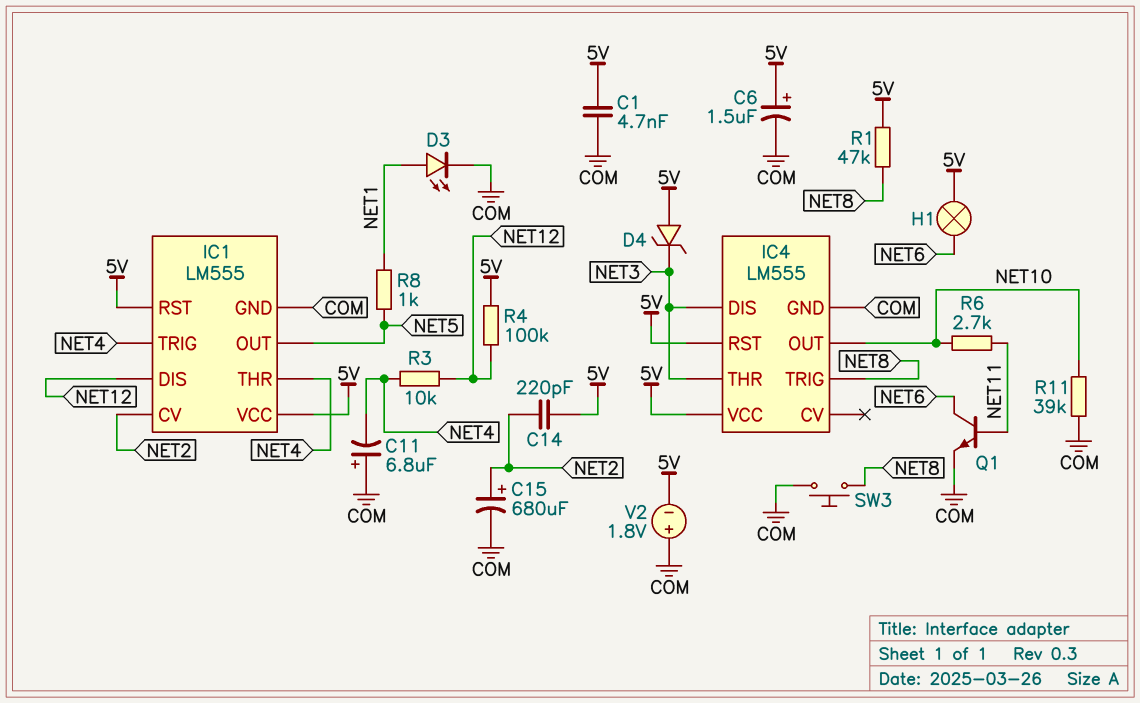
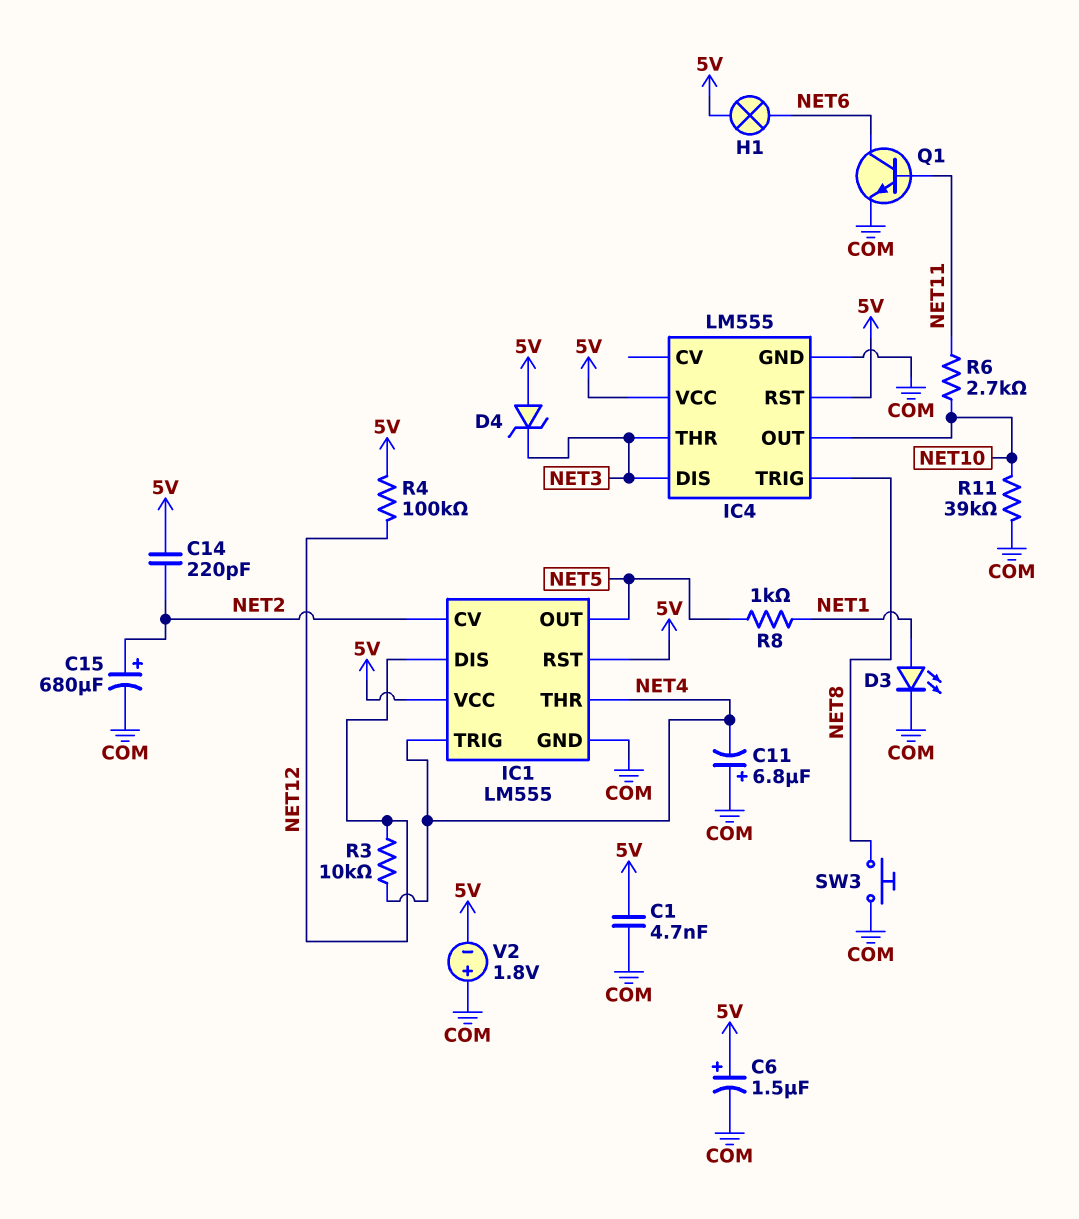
R1: 47k (5V, NET8) -> none

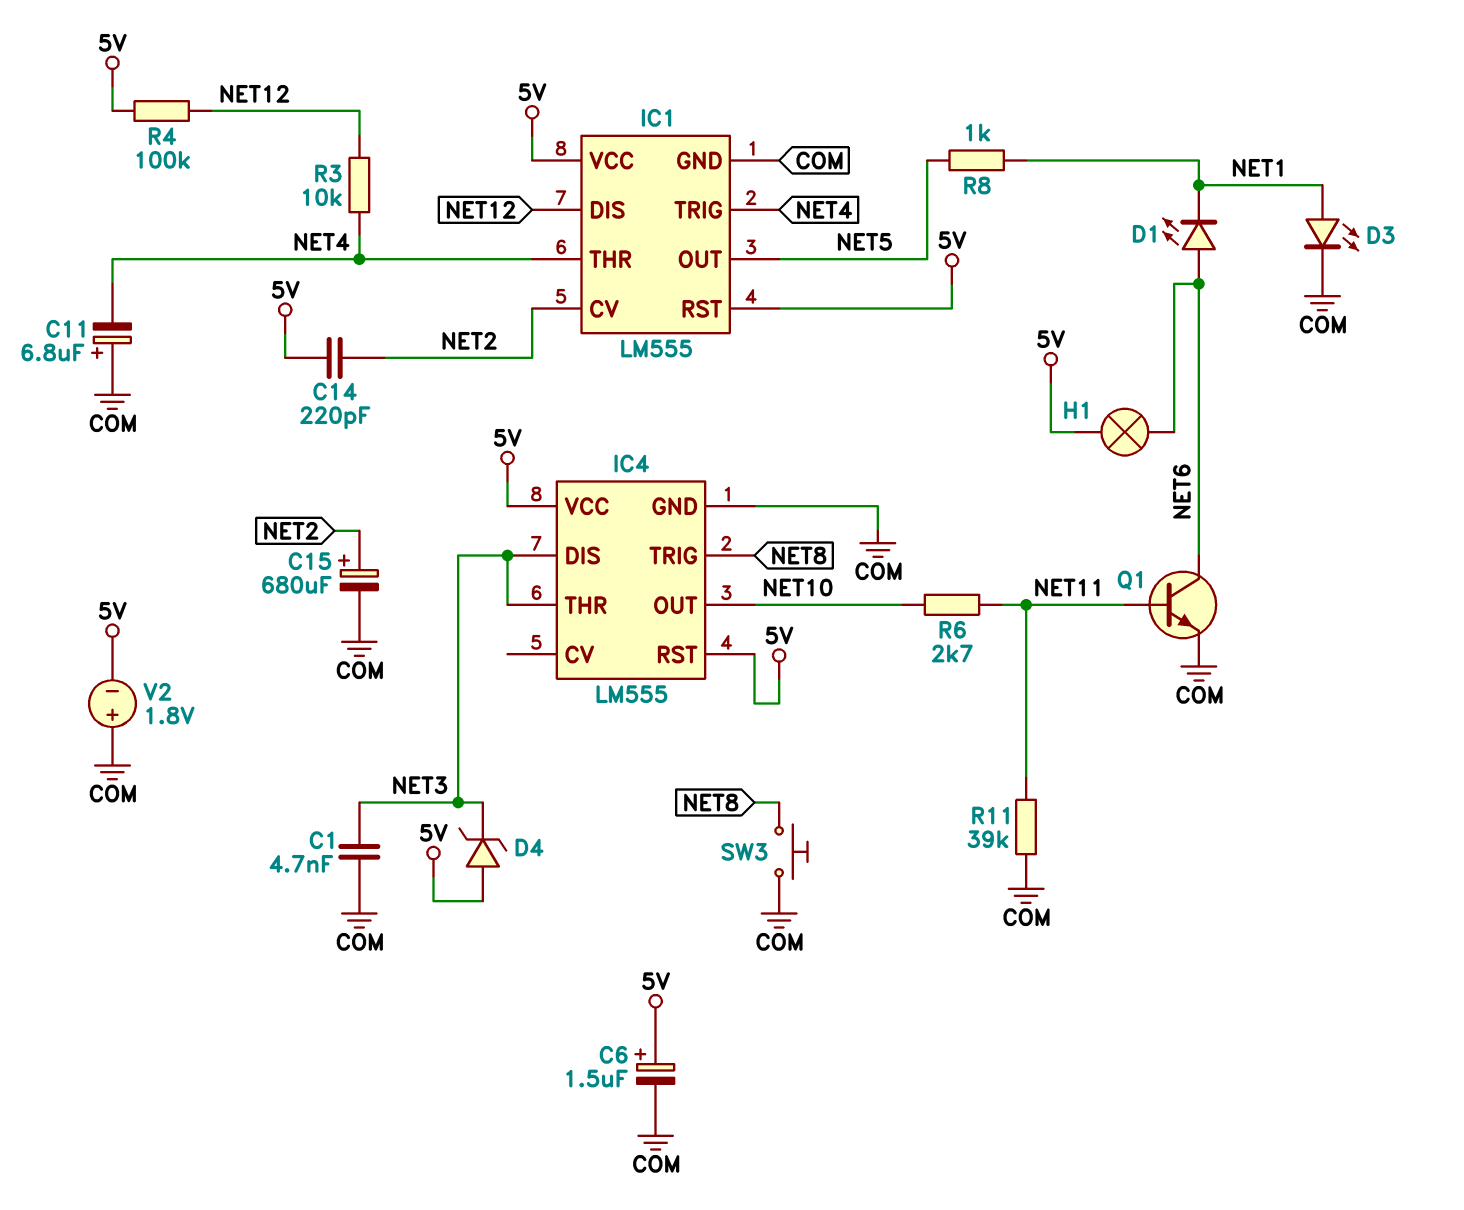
C1: 4.7nF (5V, COM) -> 4.7nF (COM, NET3)
D1: none -> LED (A NET6, K NET1)
R11: 39k (COM, NET10) -> 39k (COM, NET11)

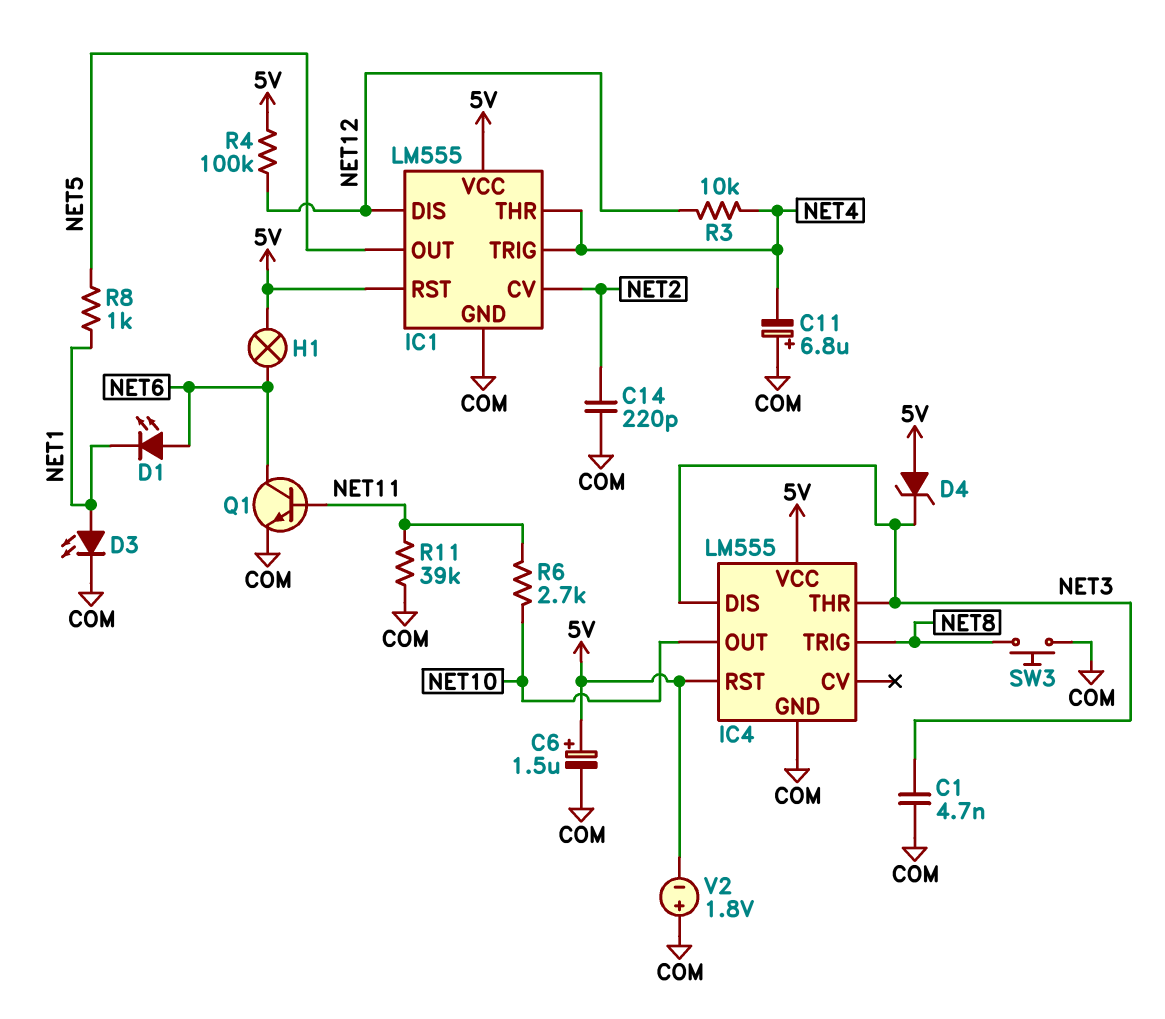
C14: 220pF (5V, NET2) -> 220pF (COM, NET2)
C15: 680uF (plus NET2, minus COM) -> none

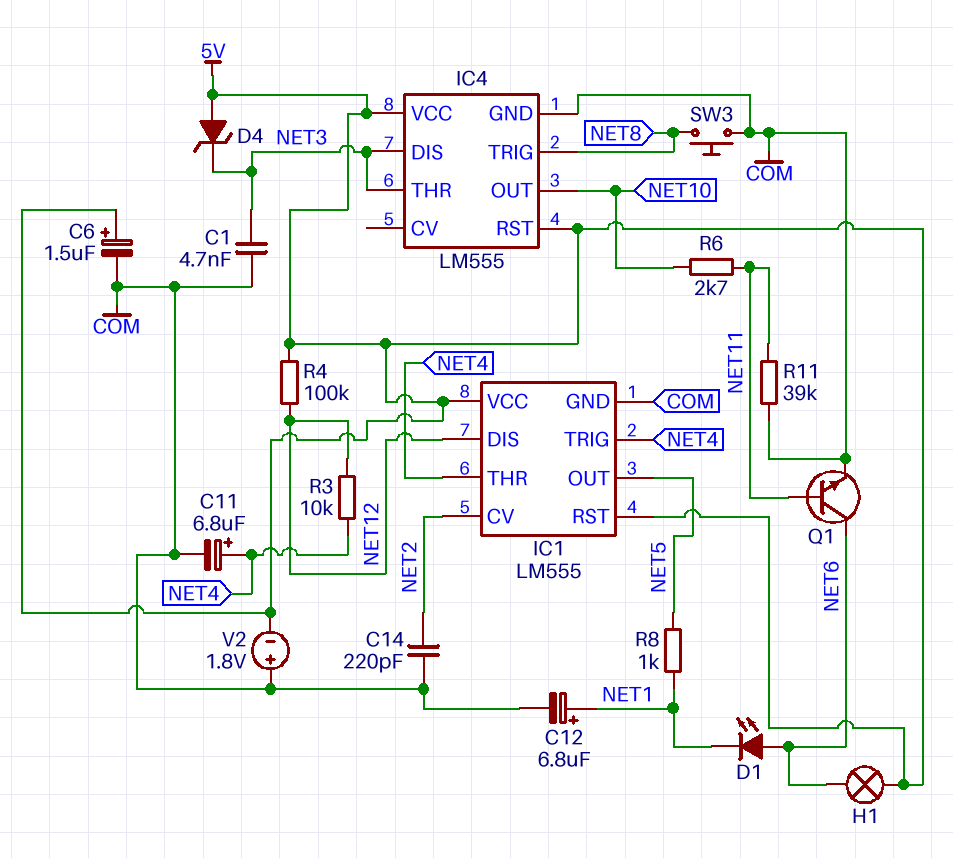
C11: 6.8uF (plus COM, minus NET4) -> 6.8uF (plus NET4, minus COM)
C12: none -> 6.8uF (plus NET1, minus COM)
D3: LED (A NET1, K COM) -> none

